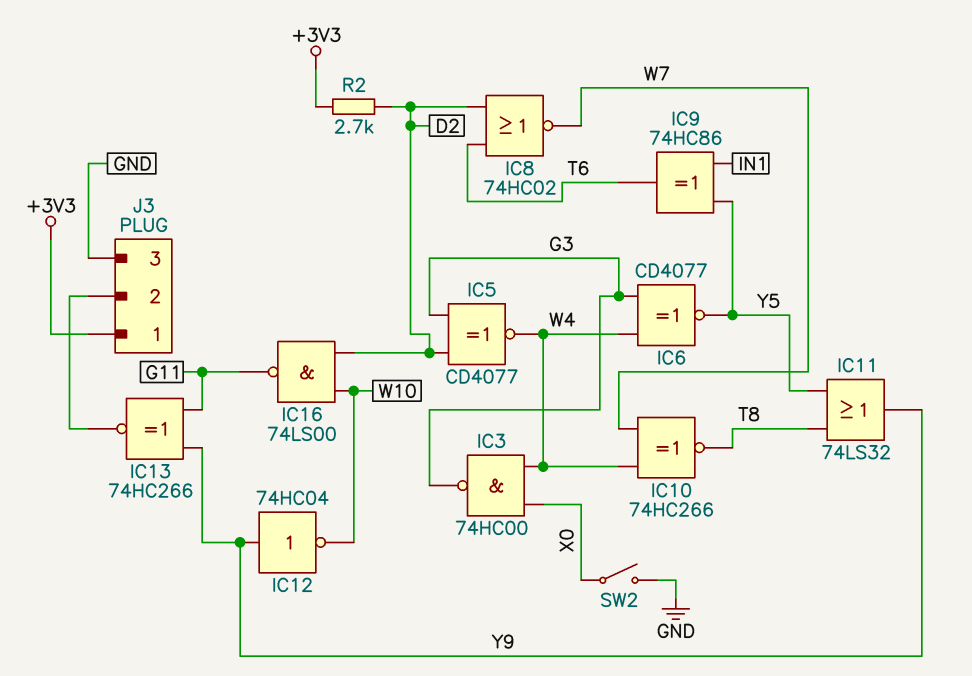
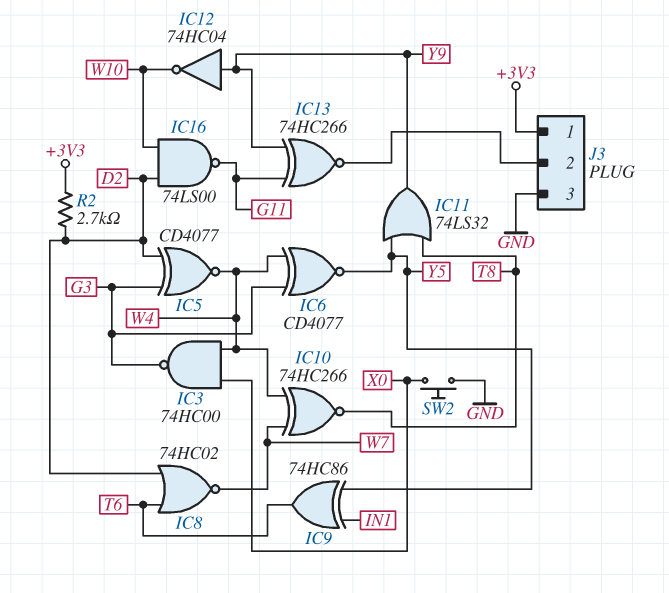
SW2: switch (GND, X0) -> button (GND, X0)

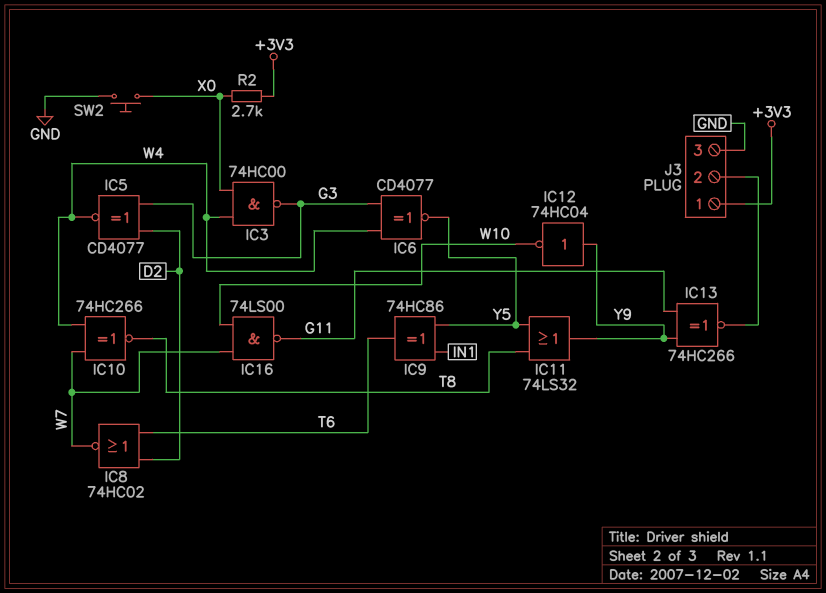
IC16: NAND 74LS00 (in D2, in W10, out G11) -> NAND 74LS00 (in W7, in W10, out G11)
R2: 2.7k (+3V3, D2) -> 2.7k (+3V3, X0)

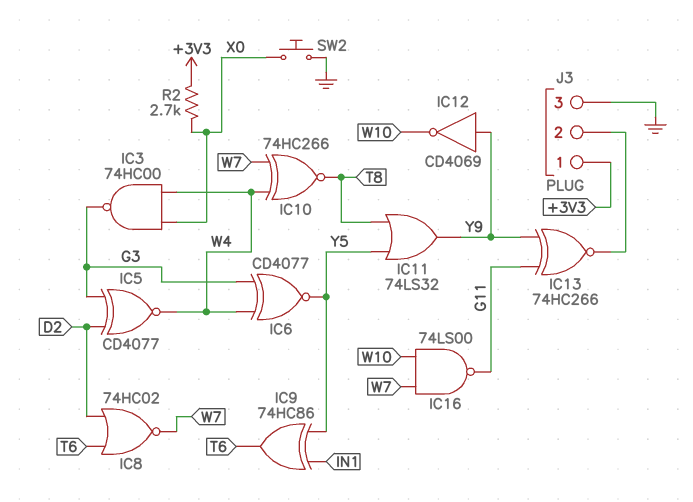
IC12: NOT 74HC04 (in Y9, out W10) -> NOT CD4069 (in Y9, out W10)

